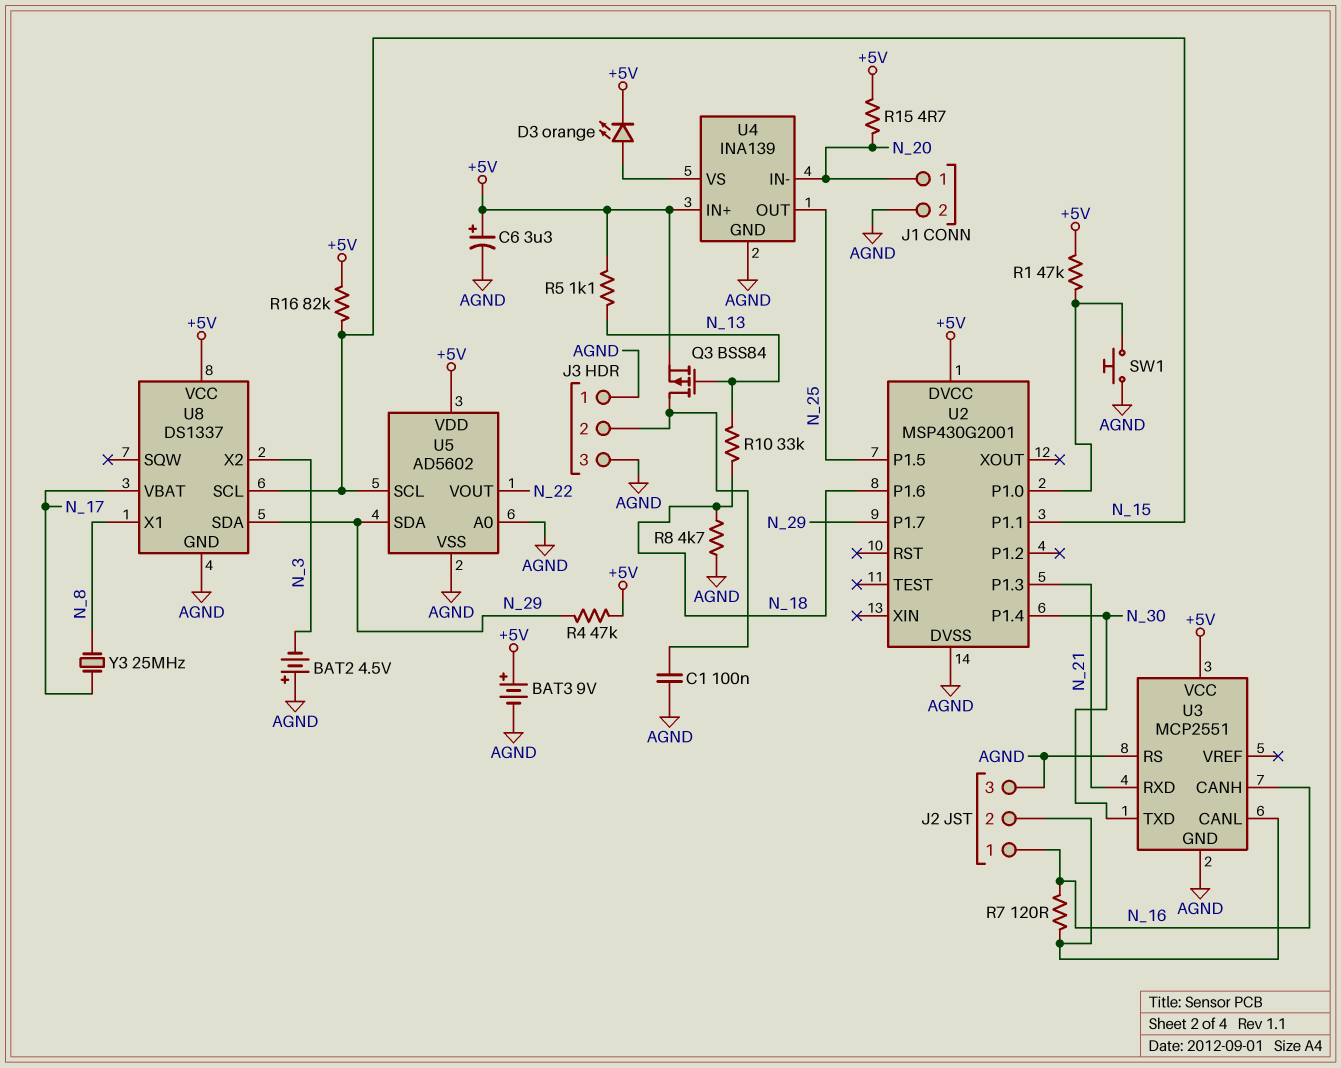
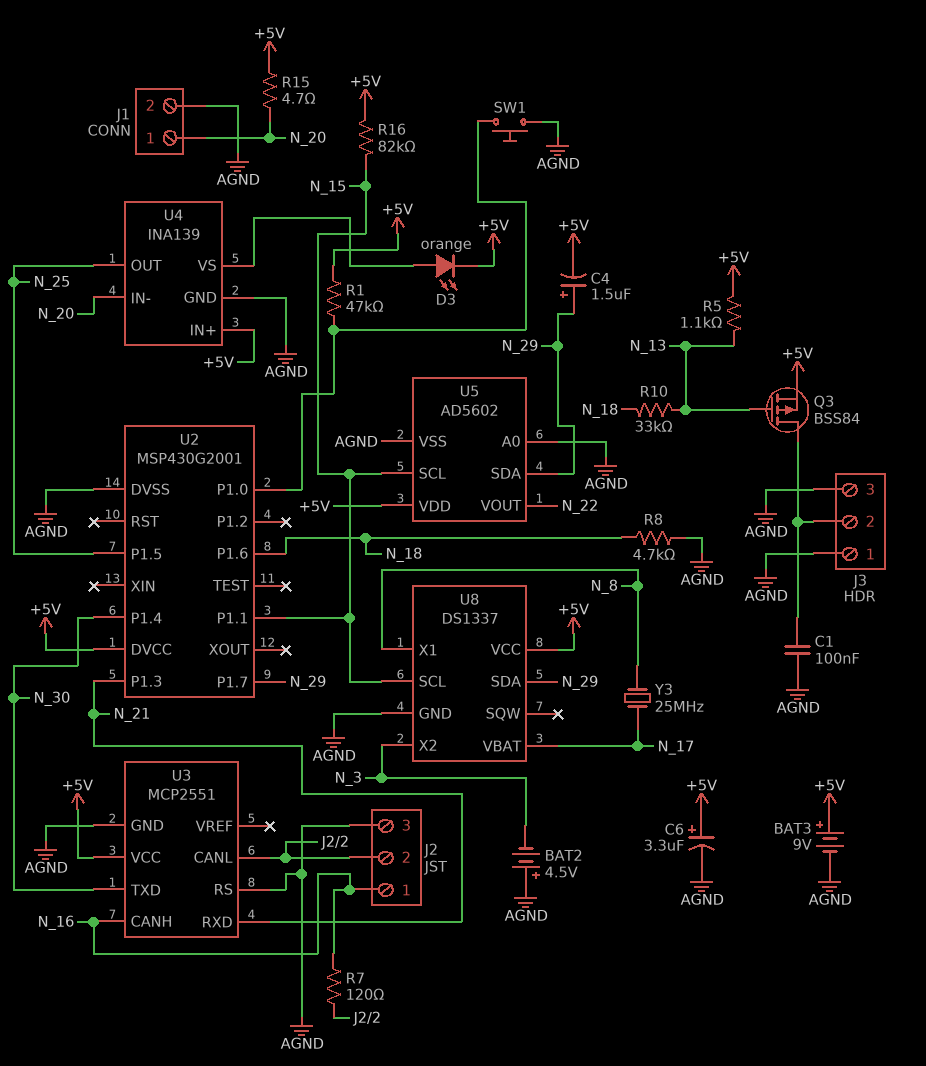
C4: none -> 1.5uF (plus N_29, minus +5V)
R4: 47k (+5V, N_29) -> none

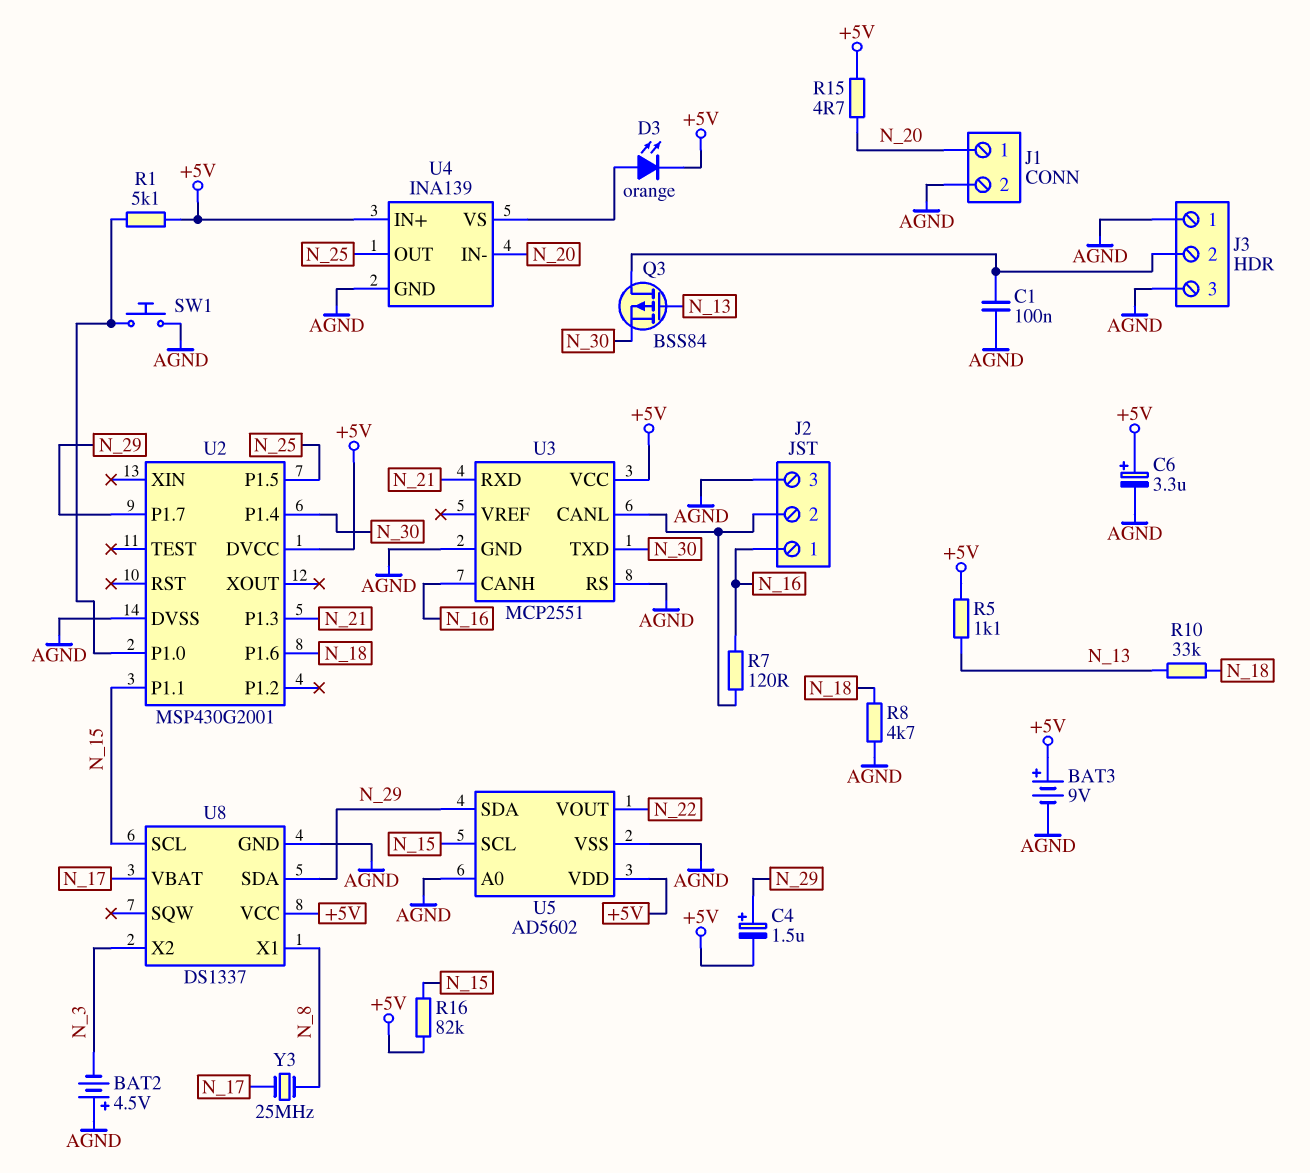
Q3: PMOS BSS84 (G N_13, D J3/2, S +5V) -> PMOS BSS84 (G N_13, D J3/2, S N_30)
R1: 47k (+5V, U2/P1.0) -> 5.1k (+5V, U2/P1.0)

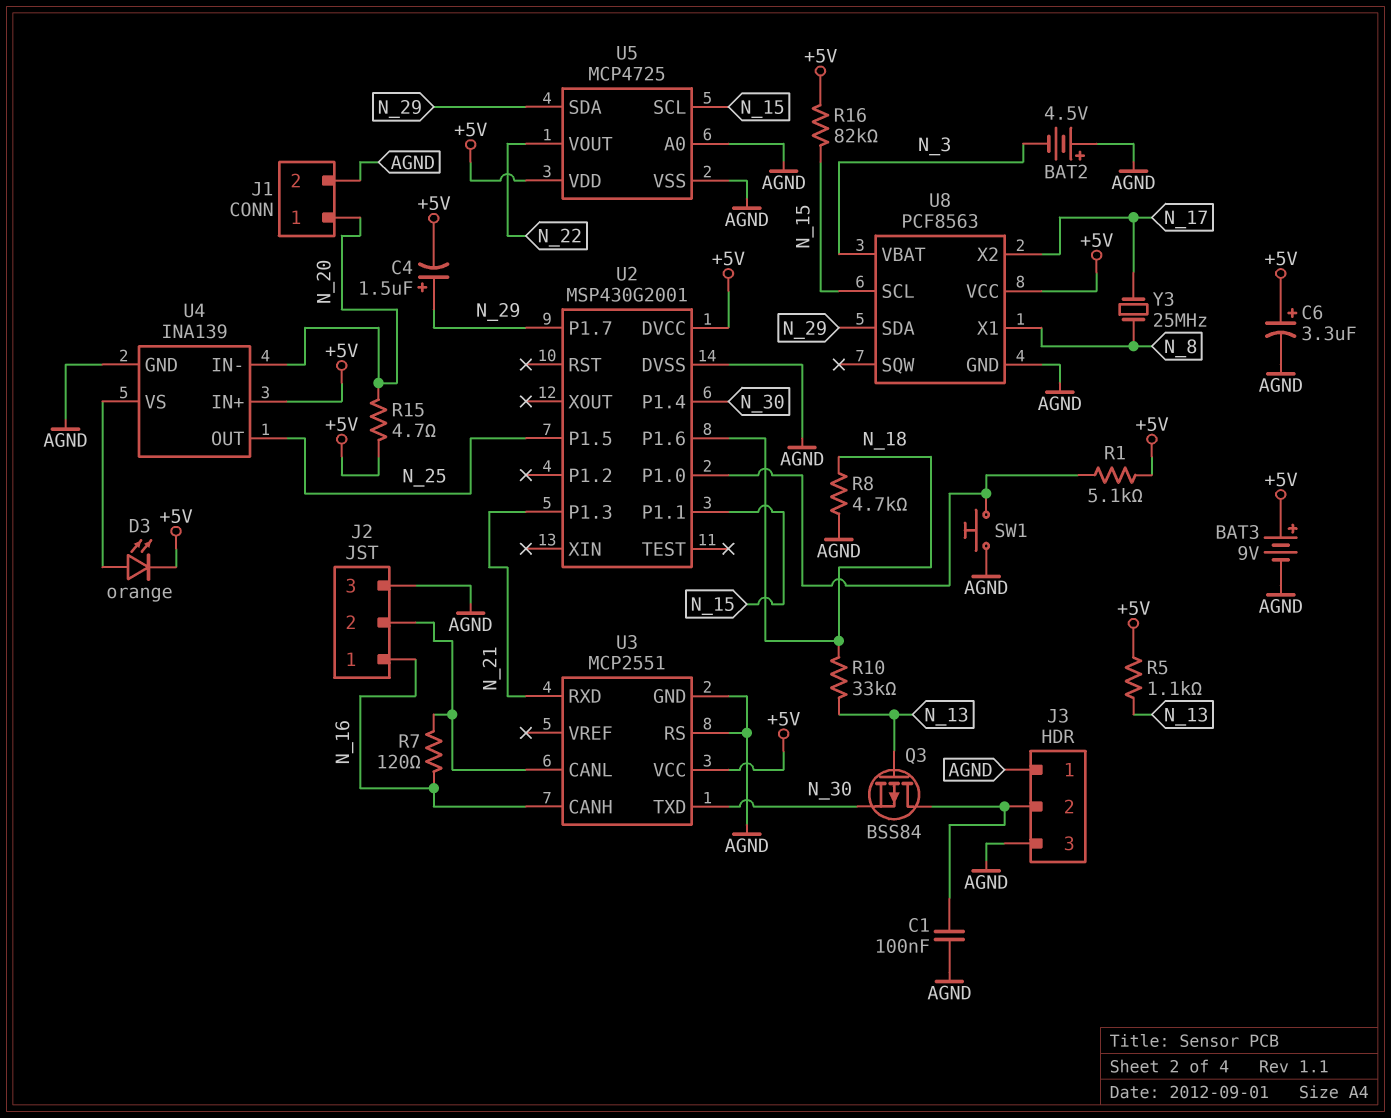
U5: AD5602 -> MCP4725
U8: DS1337 -> PCF8563
U8 pin VBAT: N_17 -> N_3
U8 pin X2: N_3 -> N_17

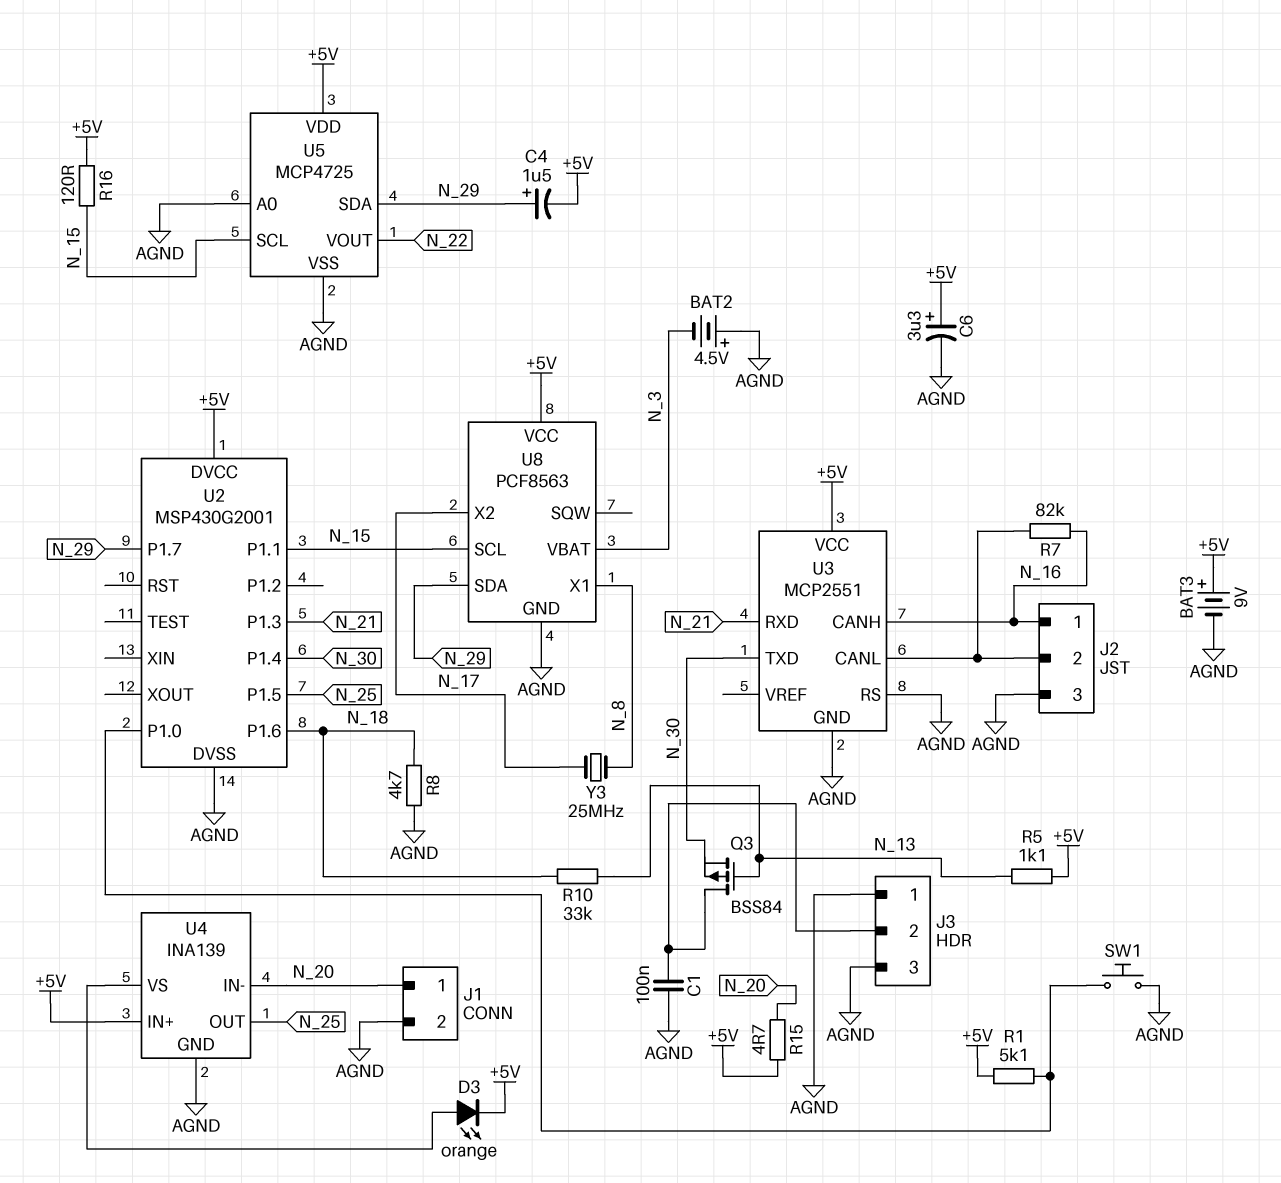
R7: 120 (J2/2, N_16) -> 82k (J2/2, N_16)
R16: 82k (+5V, N_15) -> 120 (+5V, N_15)

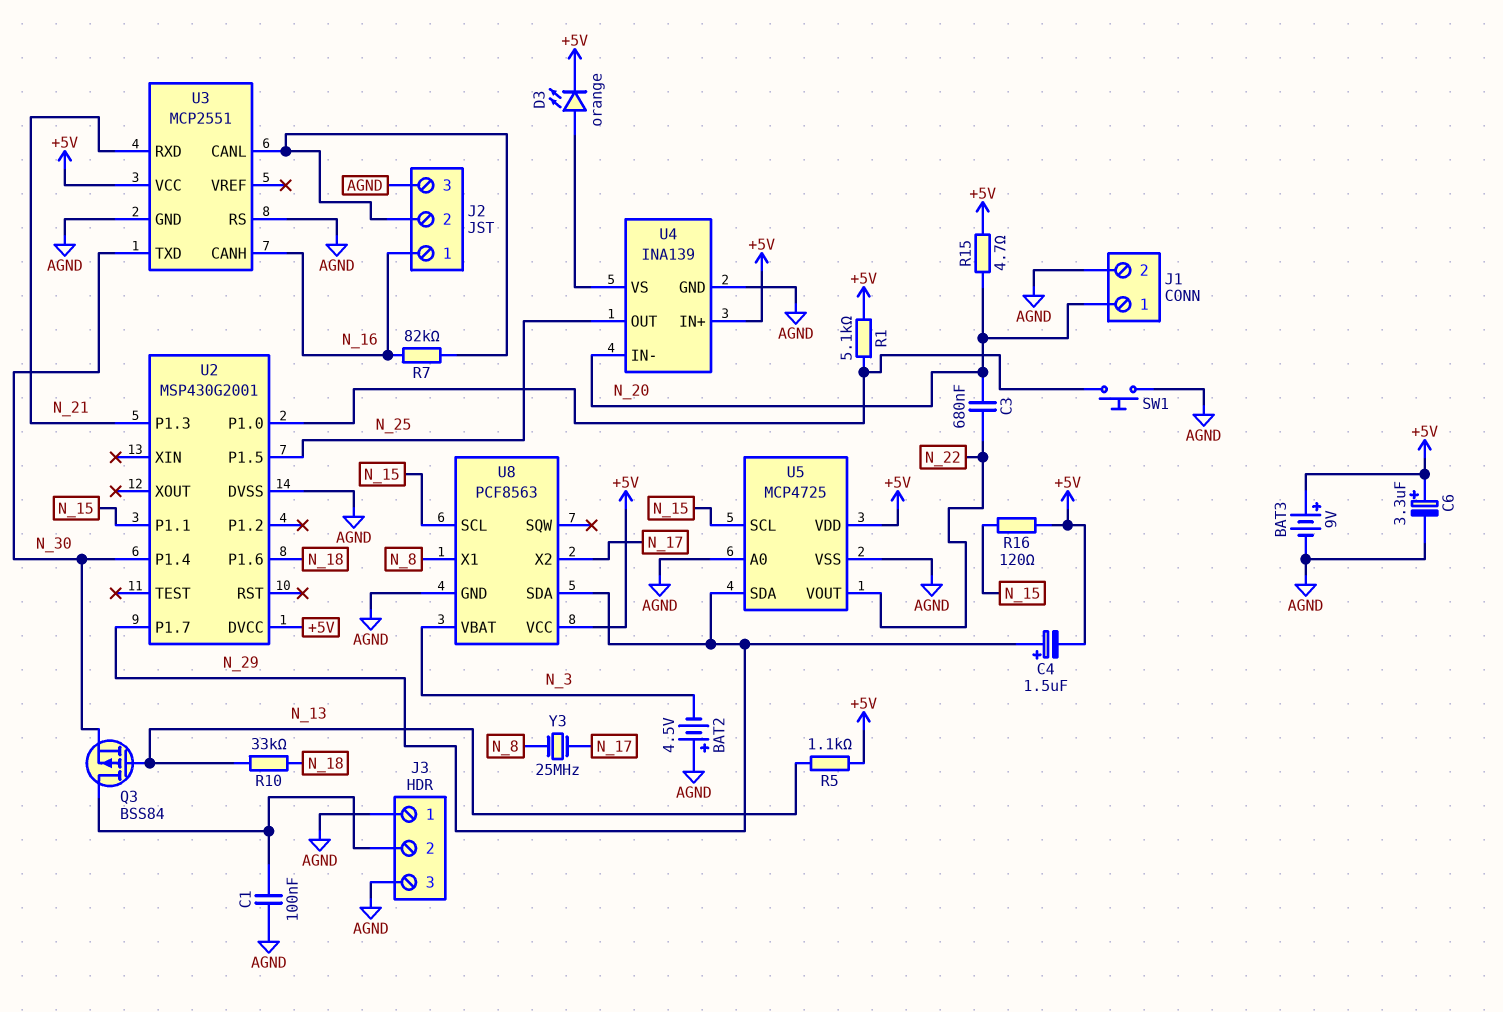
C3: none -> 680nF (N_20, N_22)
R8: 4.7k (AGND, N_18) -> none

